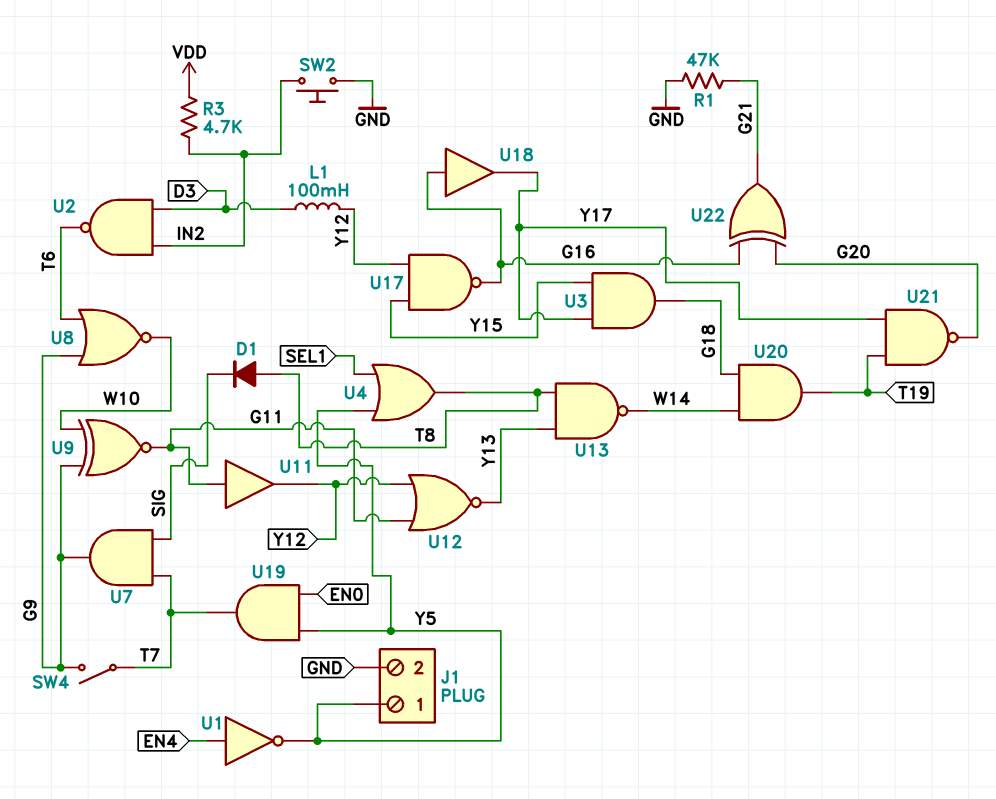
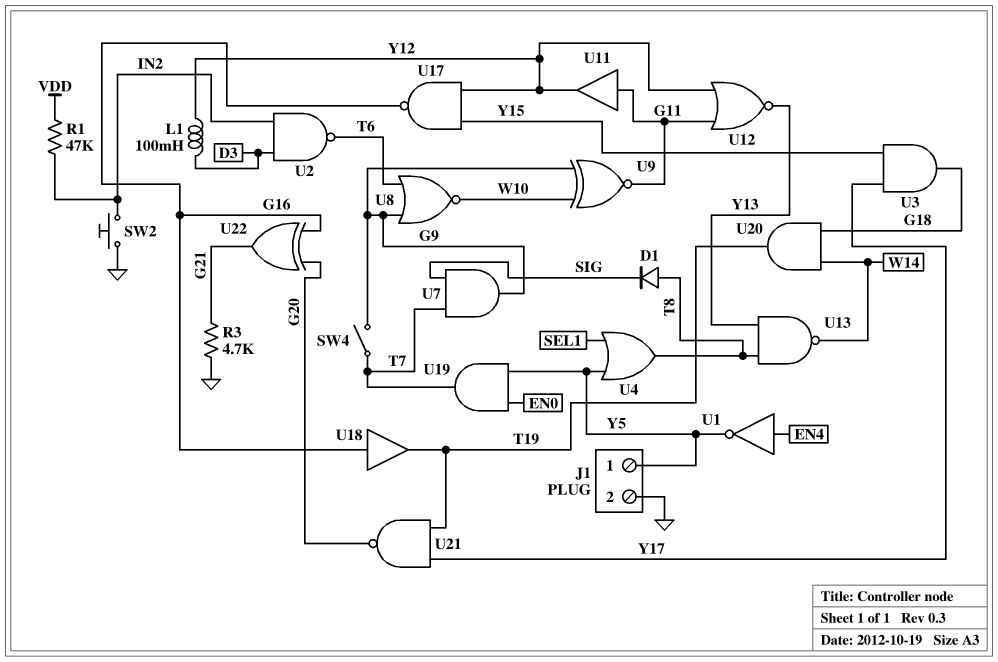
R1: 47k (G21, GND) -> 47k (IN2, VDD)
R3: 4.7k (IN2, VDD) -> 4.7k (G21, GND)
U18: buffer (in G16, out Y17) -> buffer (in G16, out T19)

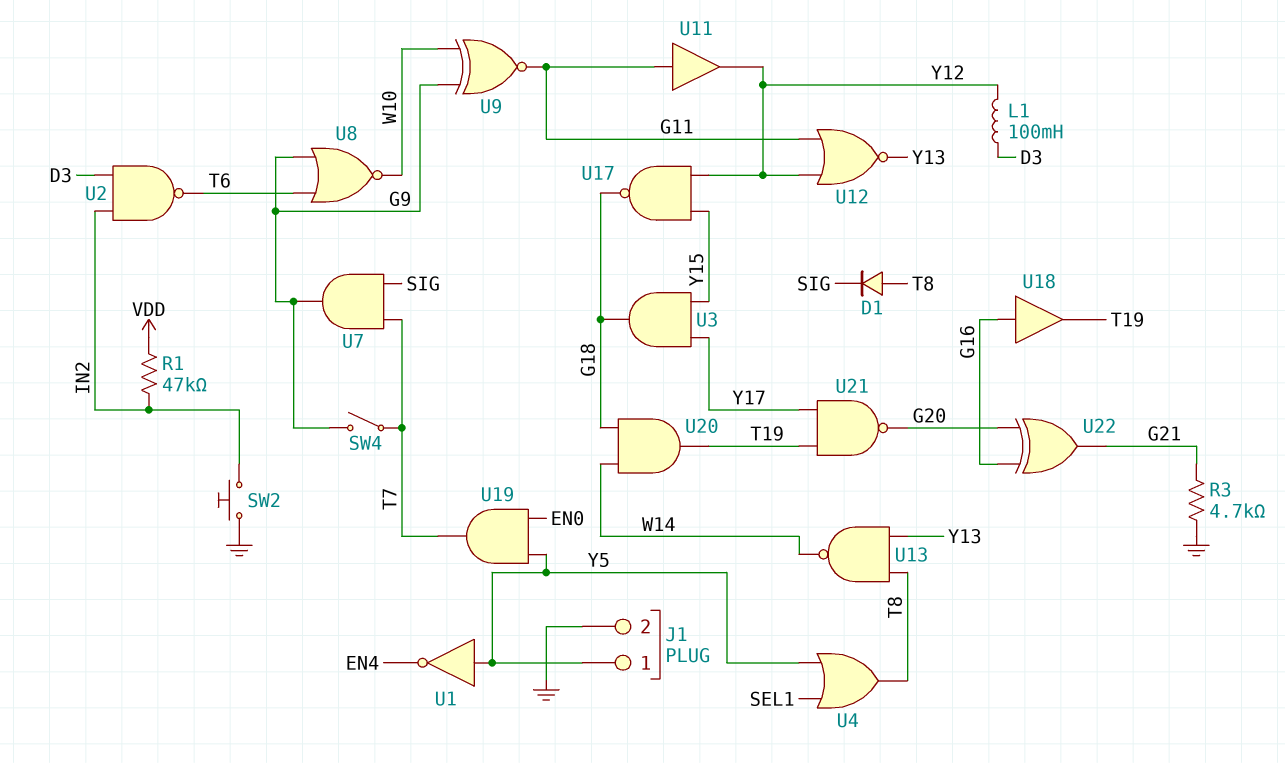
U1: NOT (in EN4, out Y5) -> NOT (in Y5, out EN4)
U17: NAND (in Y12, in Y15, out G16) -> NAND (in Y12, in Y15, out G18)

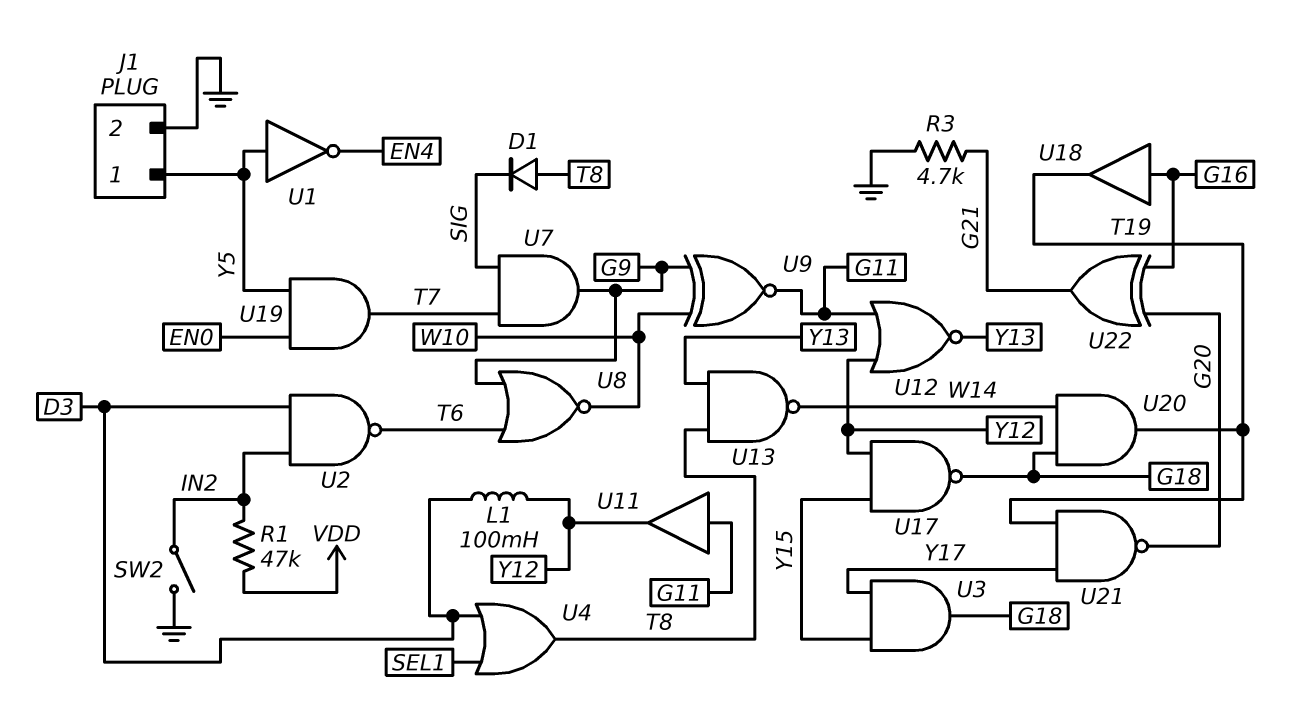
SW2: button (GND, IN2) -> switch (GND, IN2)
SW4: switch (G9, T7) -> none
U4: OR (in SEL1, in Y5, out T8) -> OR (in D3, in SEL1, out T8)

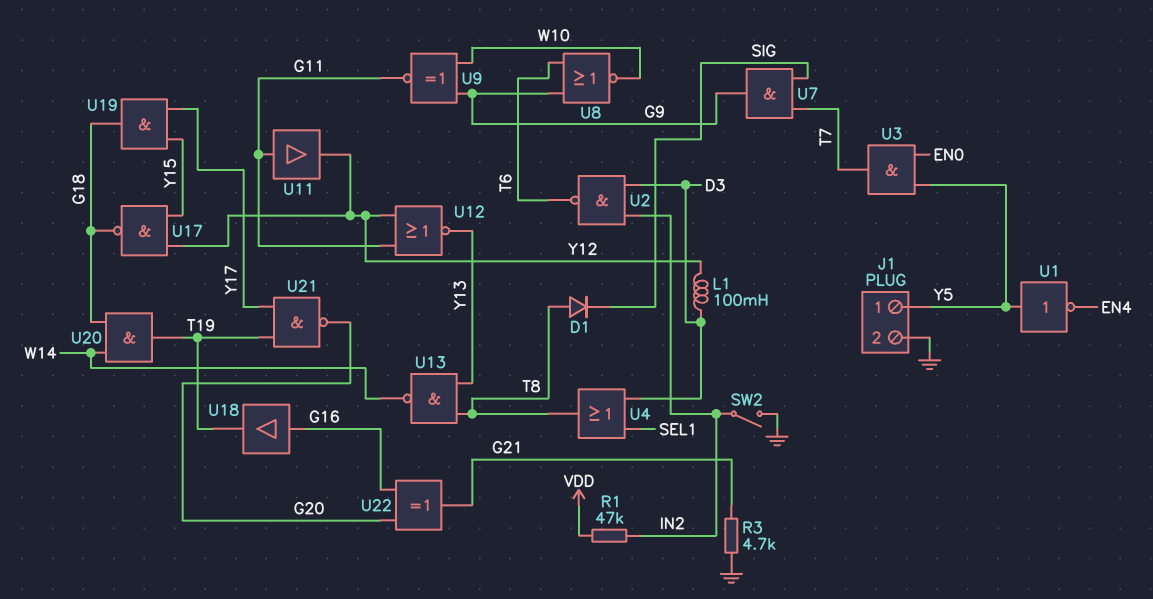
U3: AND (in Y15, in Y17, out G18) -> AND (in EN0, in Y5, out T7)
U19: AND (in EN0, in Y5, out T7) -> AND (in Y15, in Y17, out G18)

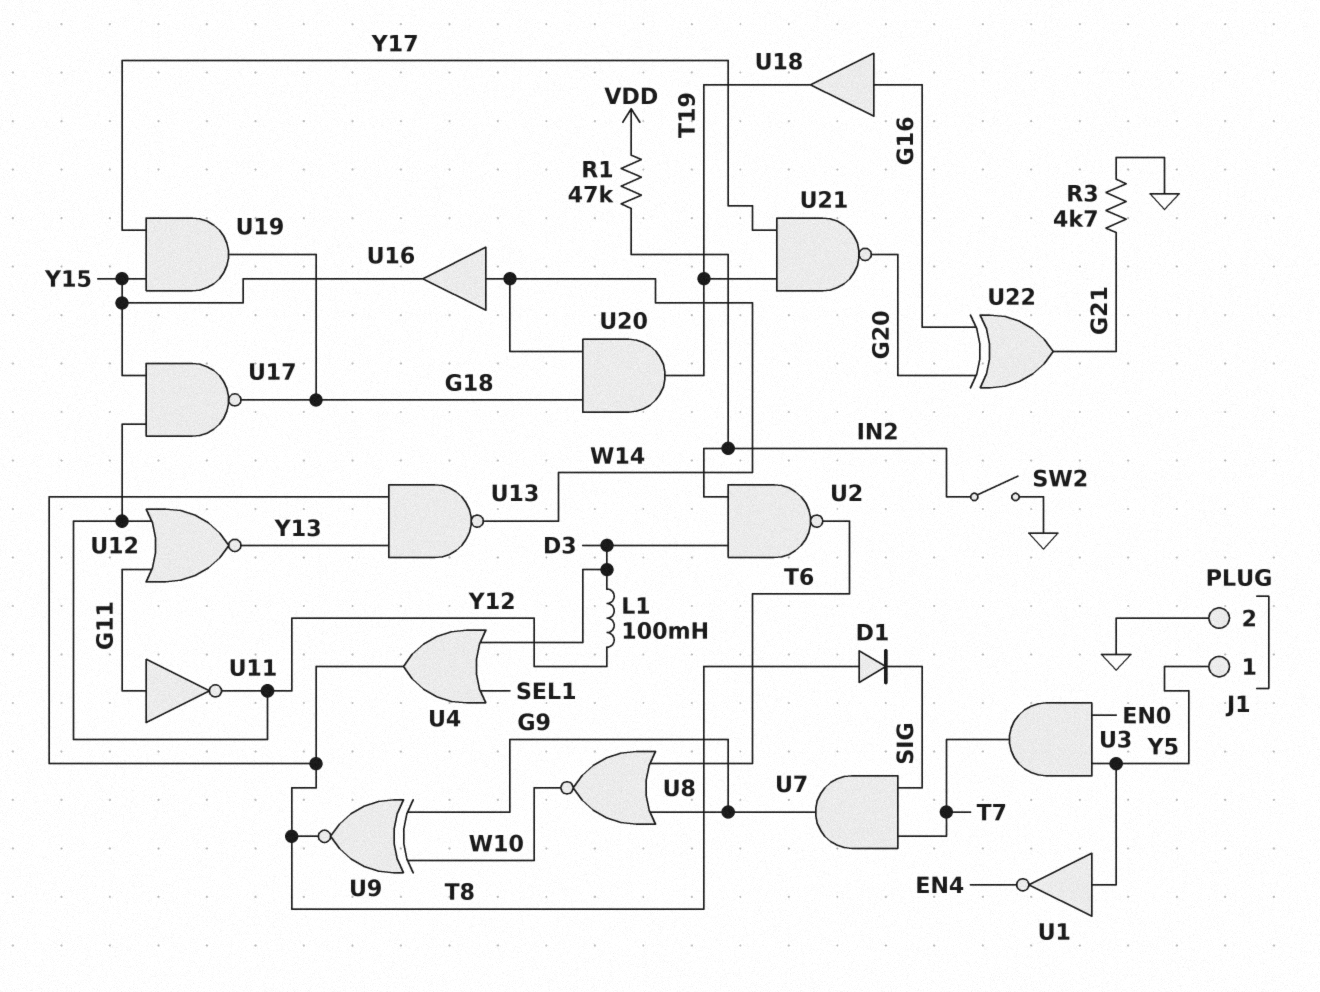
U9: XNOR (in G9, in W10, out G11) -> XNOR (in G9, in W10, out T8)
U11: buffer (in G11, out Y12) -> NOT (in G11, out Y12)
U16: none -> buffer (in W14, out Y15)

